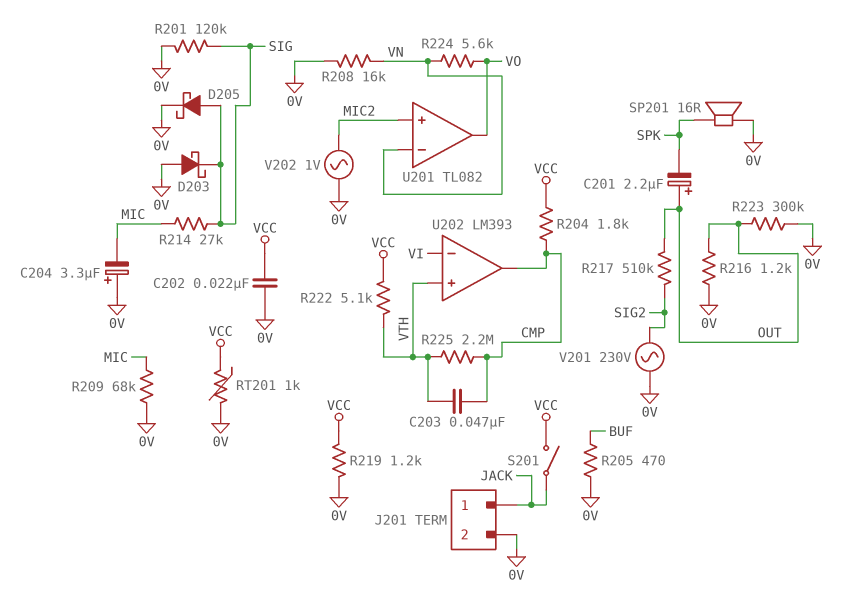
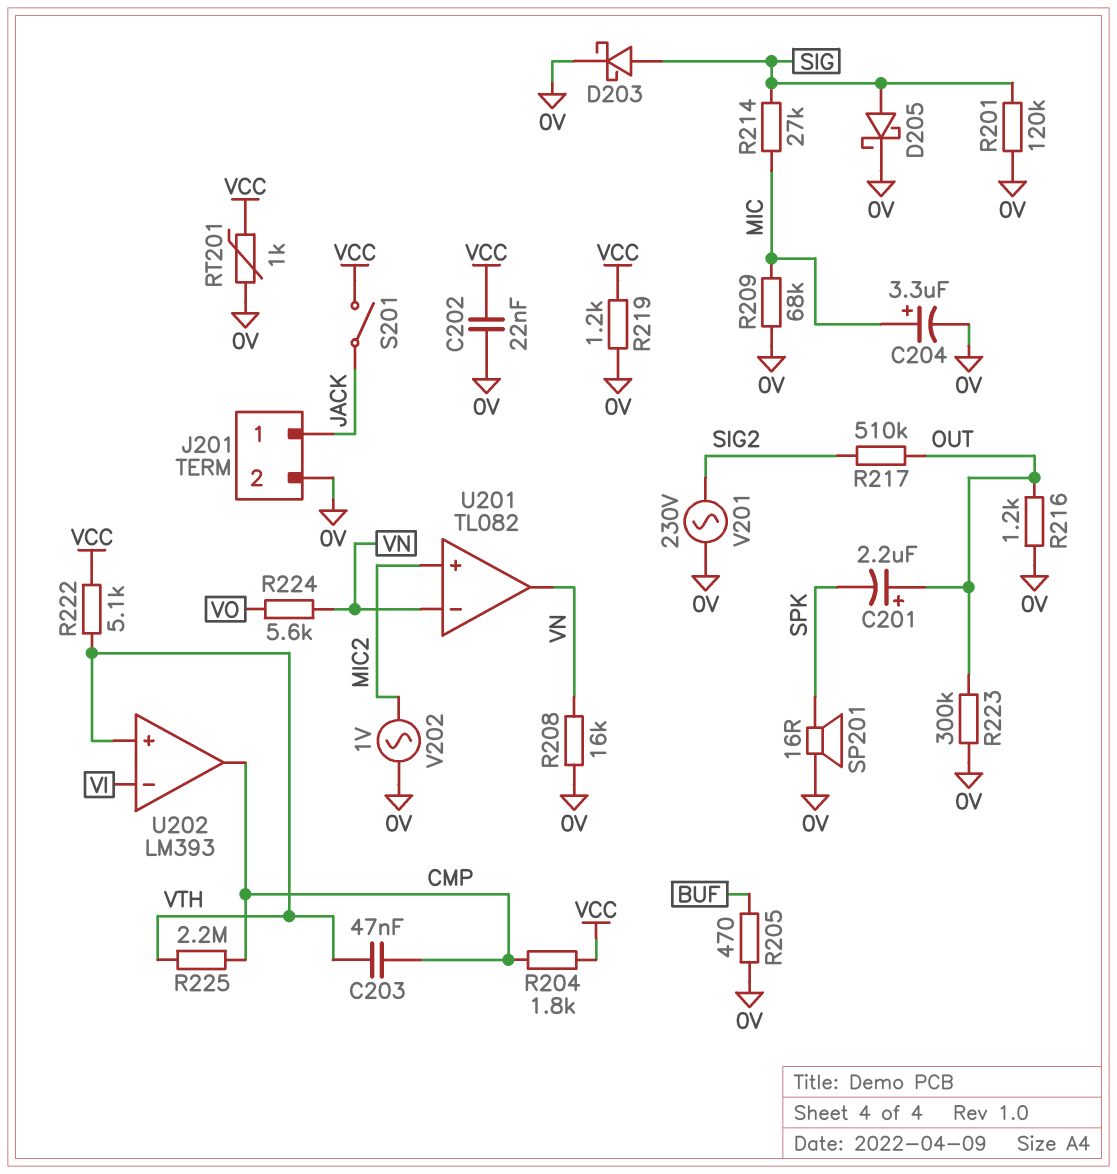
C204: 3.3uF (plus 0V, minus MIC) -> 3.3uF (plus MIC, minus 0V)
D203: schottky (A 0V, K SIG) -> schottky (A SIG, K 0V)
U201 pin out: VO -> VN

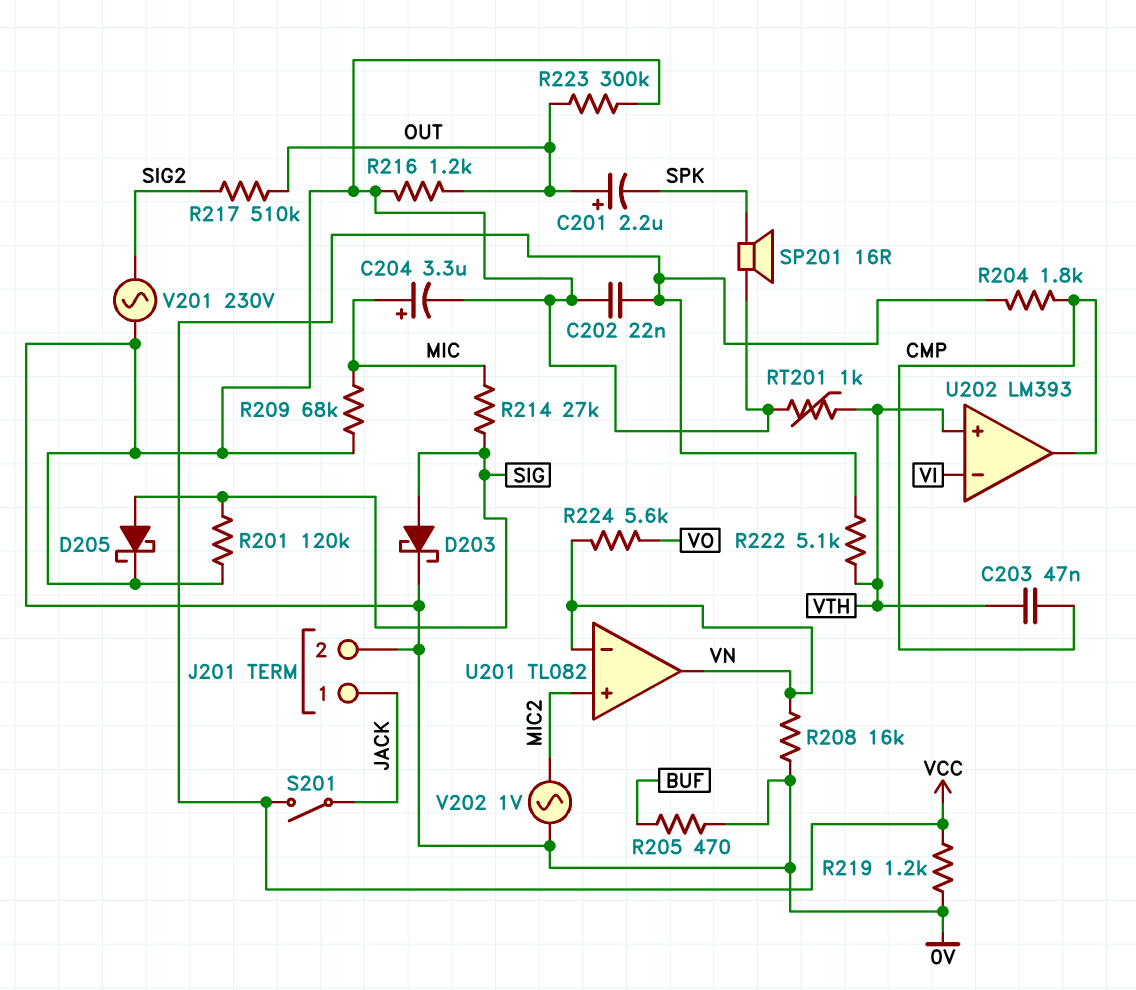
R225: 2.2M (CMP, VTH) -> none
RT201: 1k (0V, VCC) -> 1k (0V, VTH)

